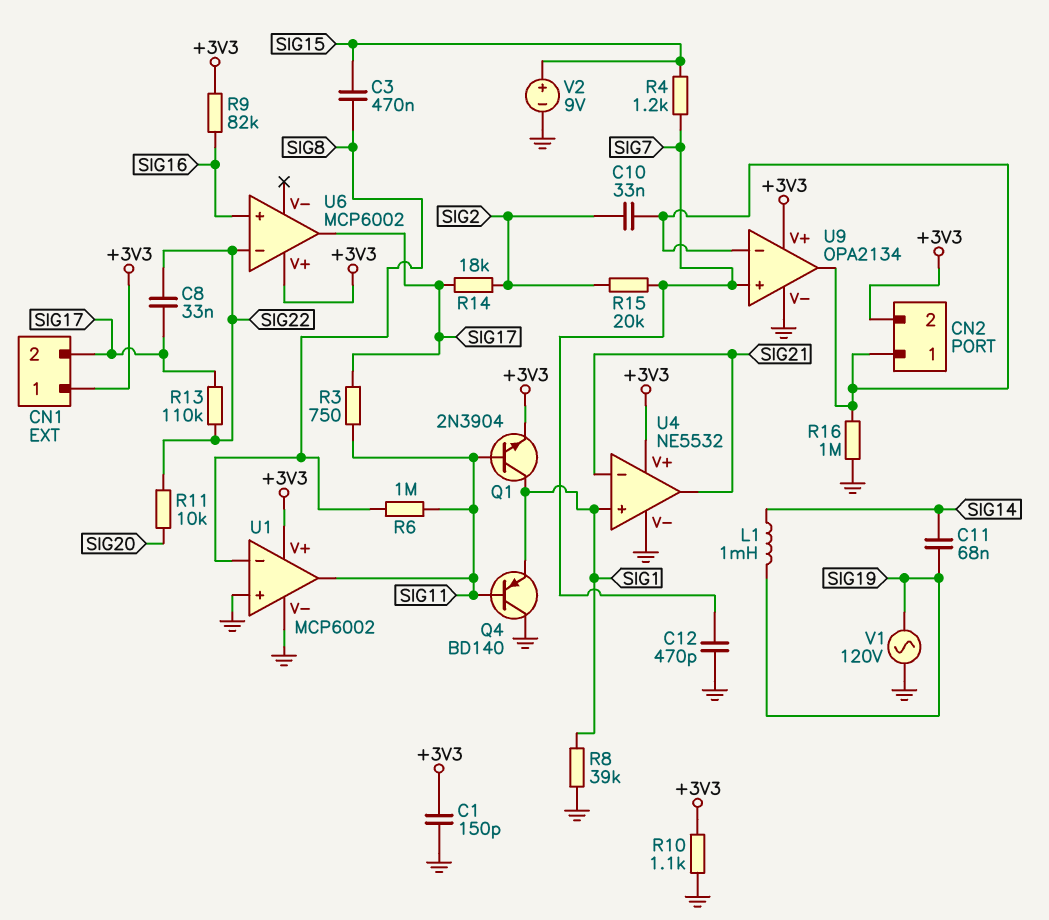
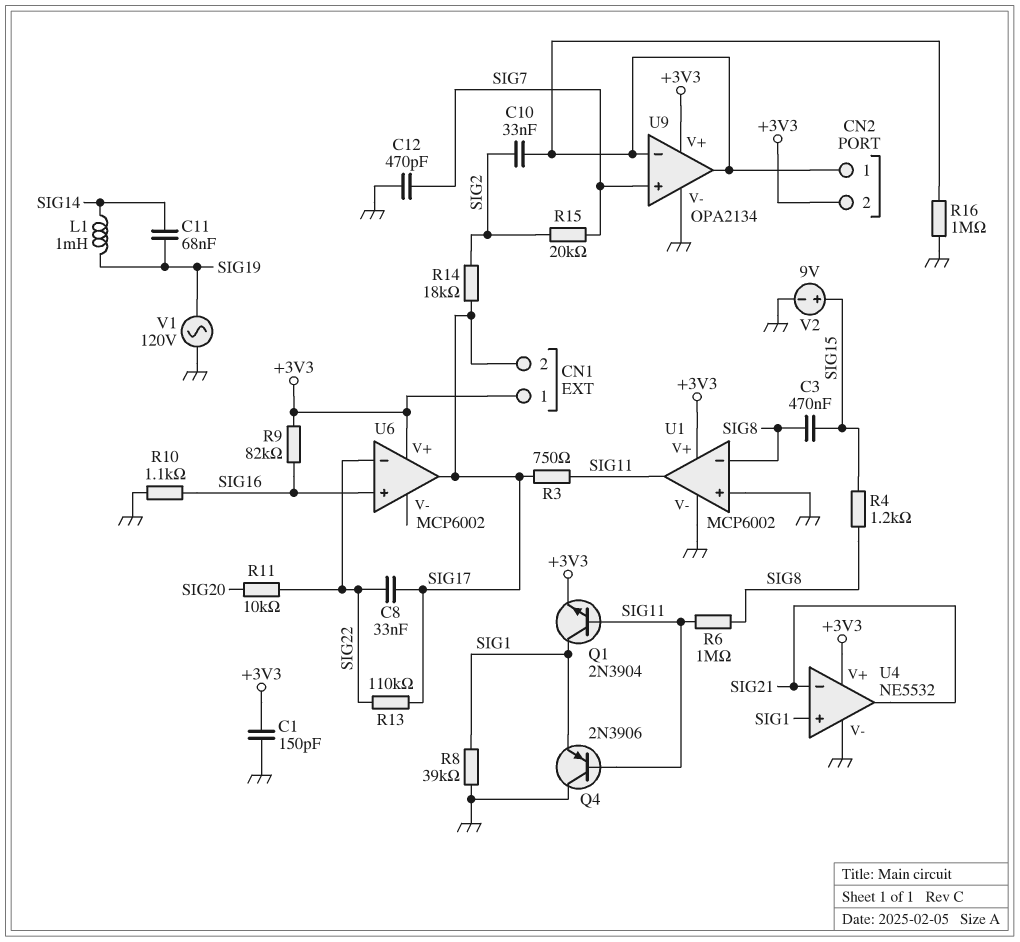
Q4: PNP BD140 (B SIG11, C GND, E SIG1) -> PNP 2N3906 (B SIG11, C GND, E SIG1)
R4: 1.2k (SIG7, SIG15) -> 1.2k (SIG8, SIG15)
R10: 1.1k (+3V3, GND) -> 1.1k (GND, SIG16)

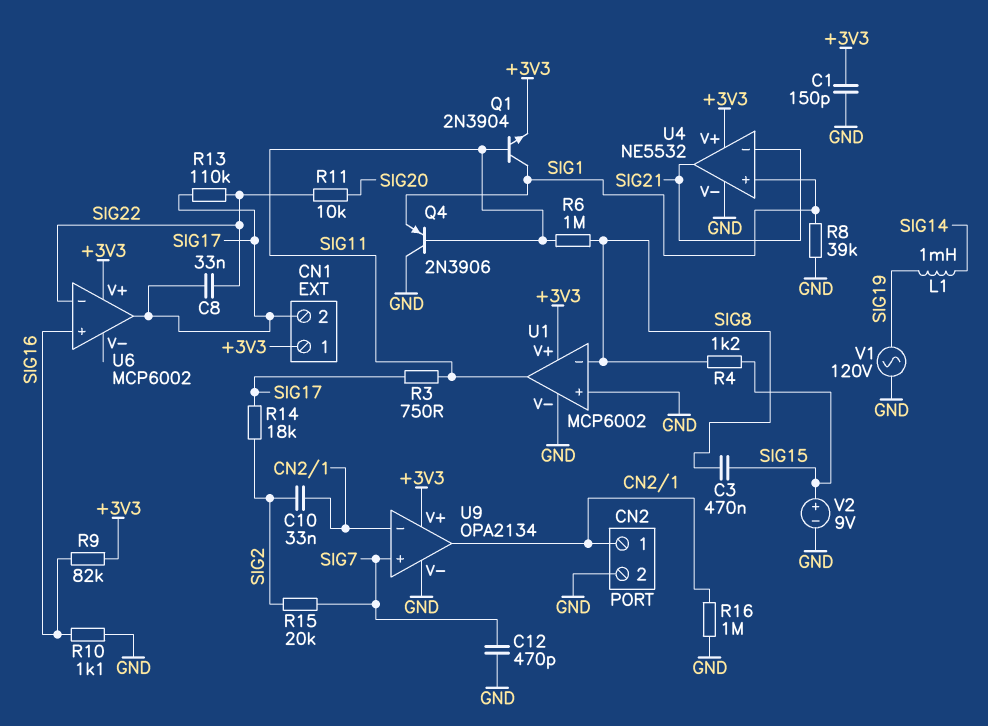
C11: 68nF (SIG14, SIG19) -> none
CN2 pin 2: +3V3 -> GND

